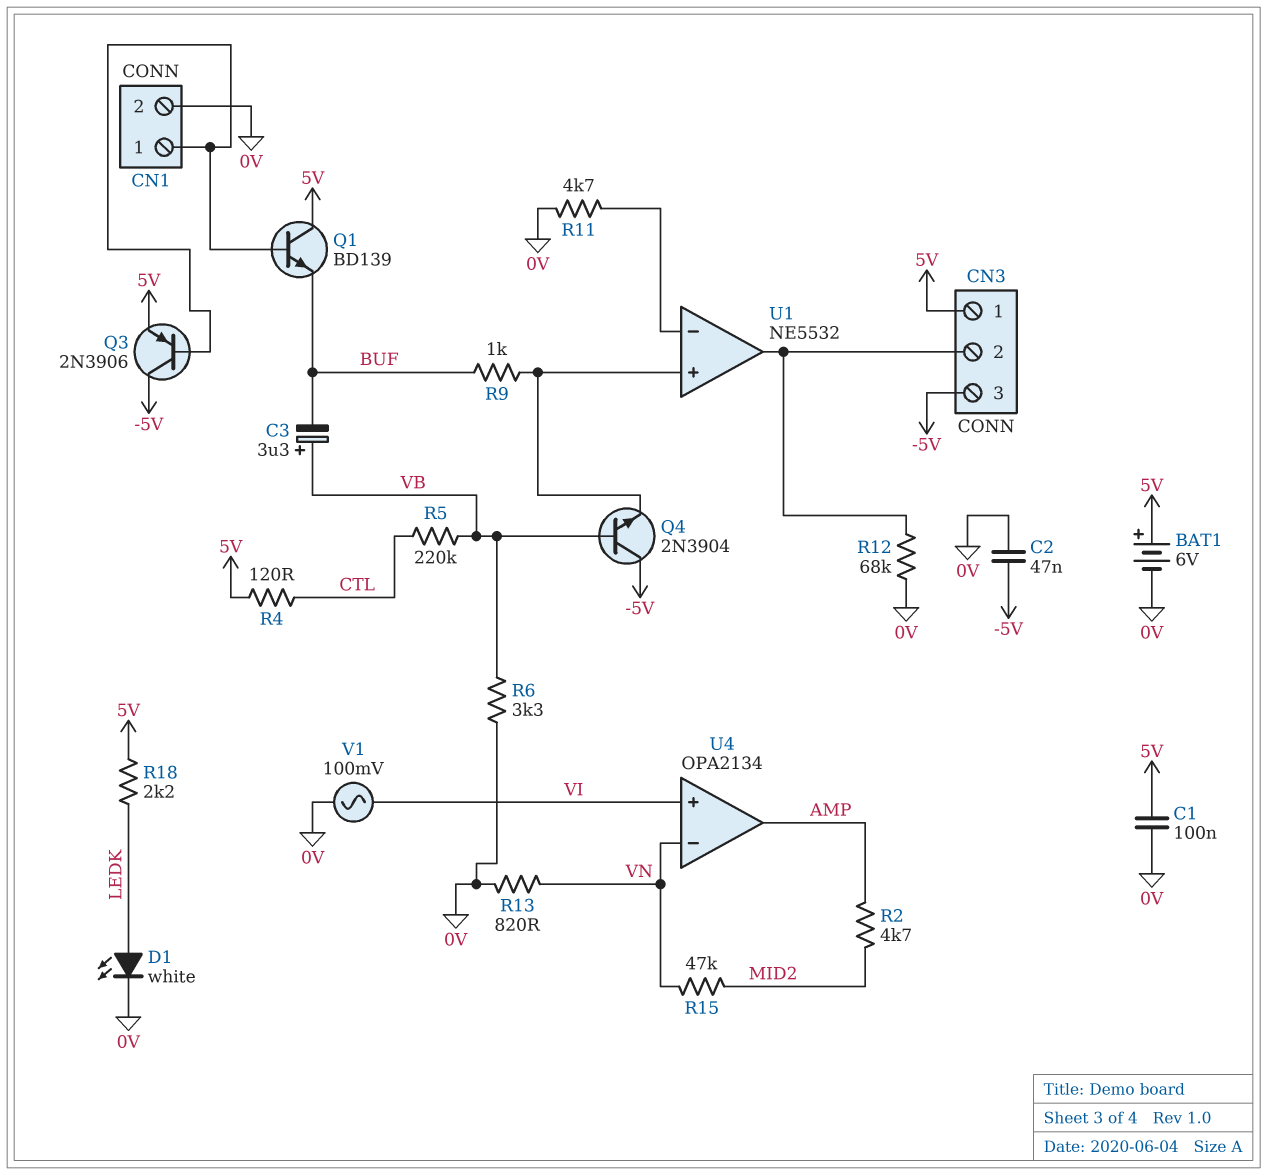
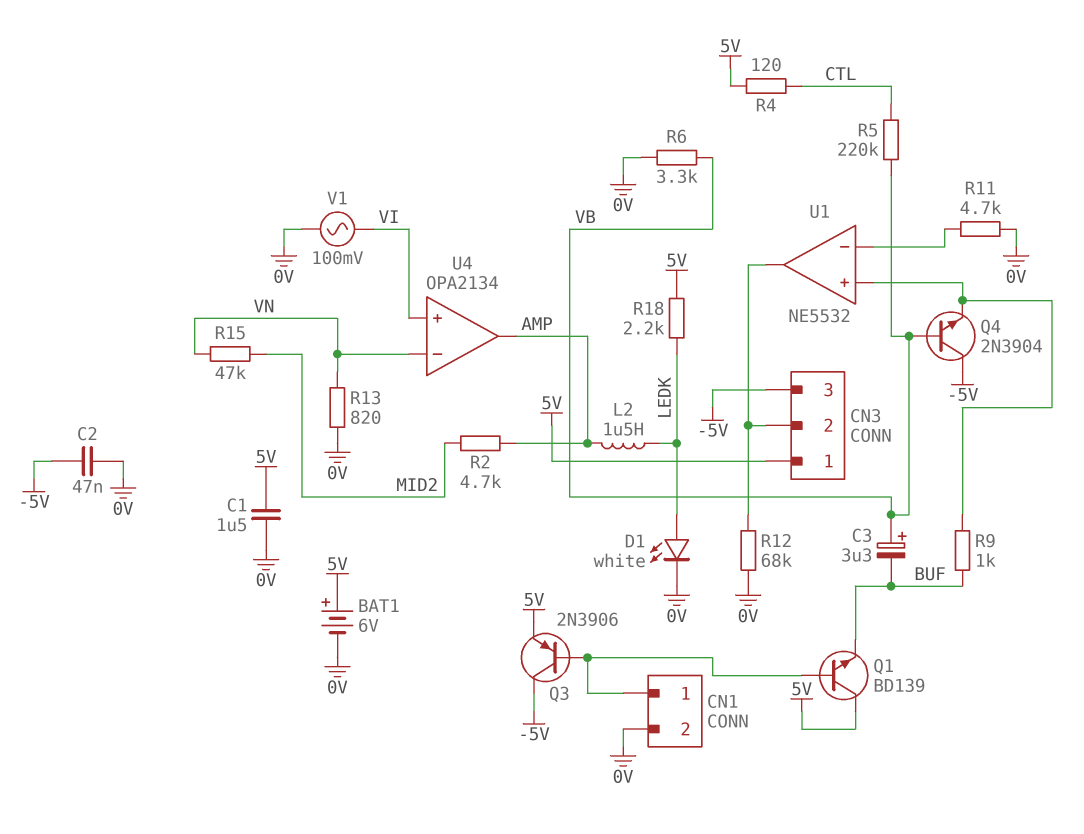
C1: 100nF (0V, 5V) -> 1.5uF (0V, 5V)
L2: none -> 1.5uH (AMP, LEDK)

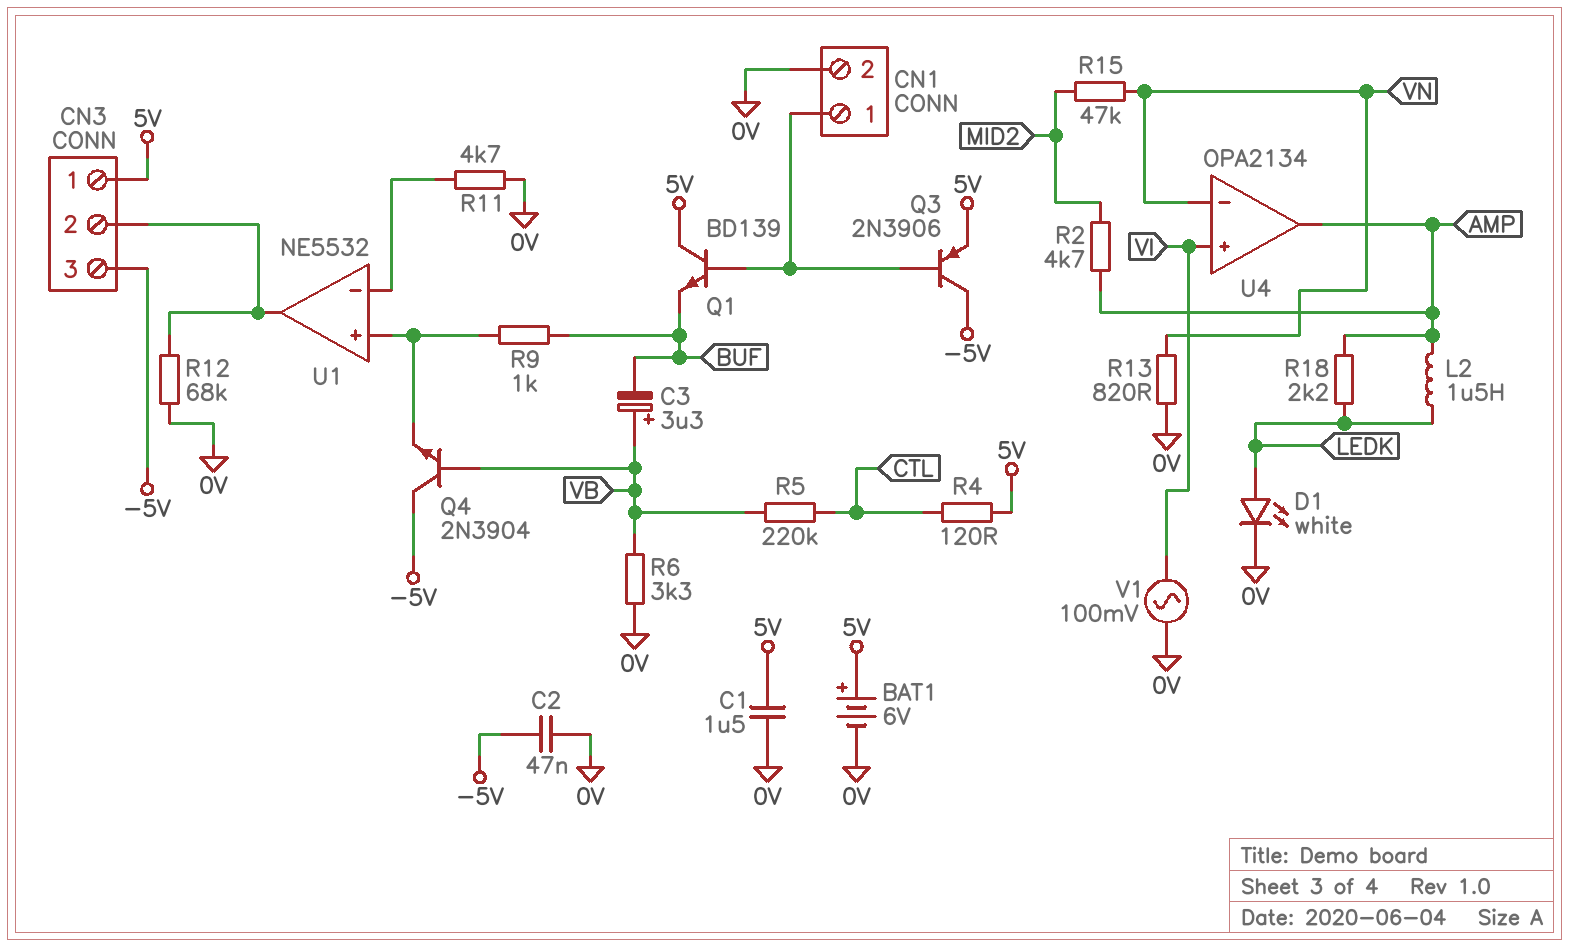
R18: 2.2k (5V, LEDK) -> 2.2k (AMP, LEDK)

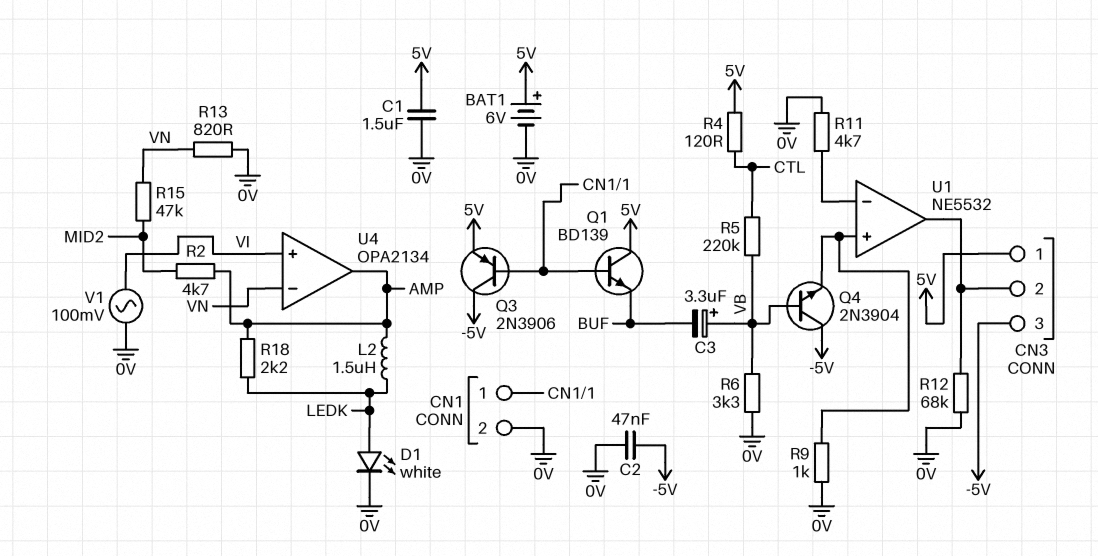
R9: 1k (BUF, U1/in+) -> 1k (0V, U1/in+)

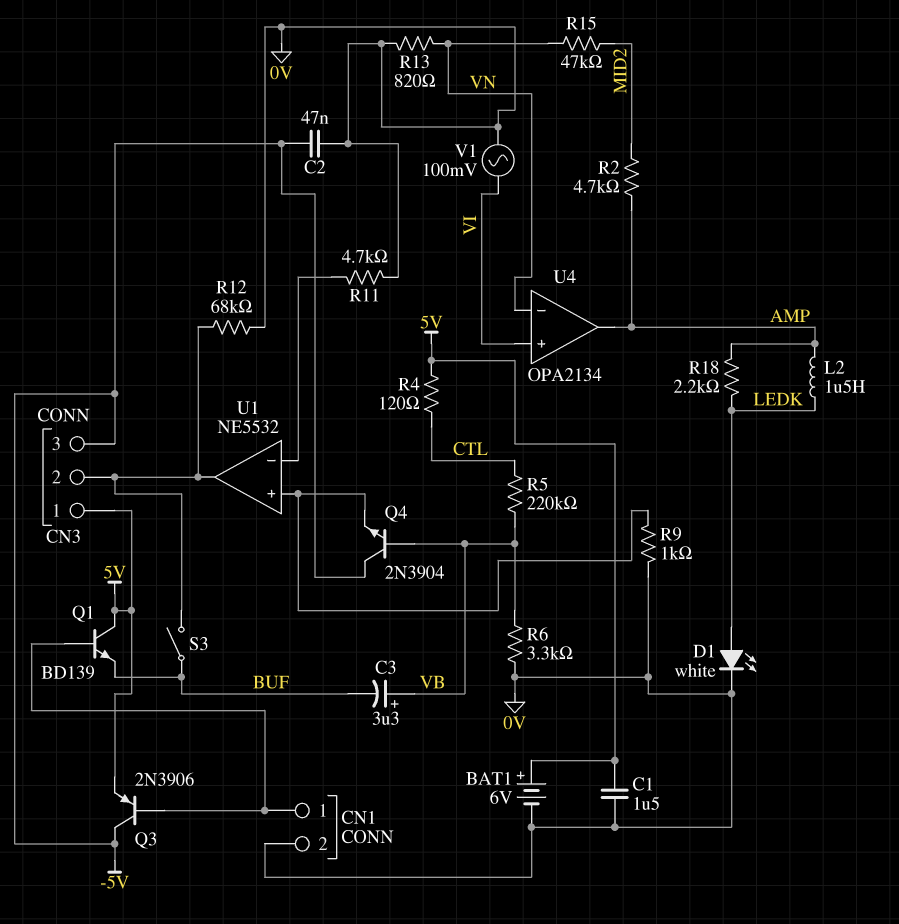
S3: none -> switch (BUF, CN3/2)

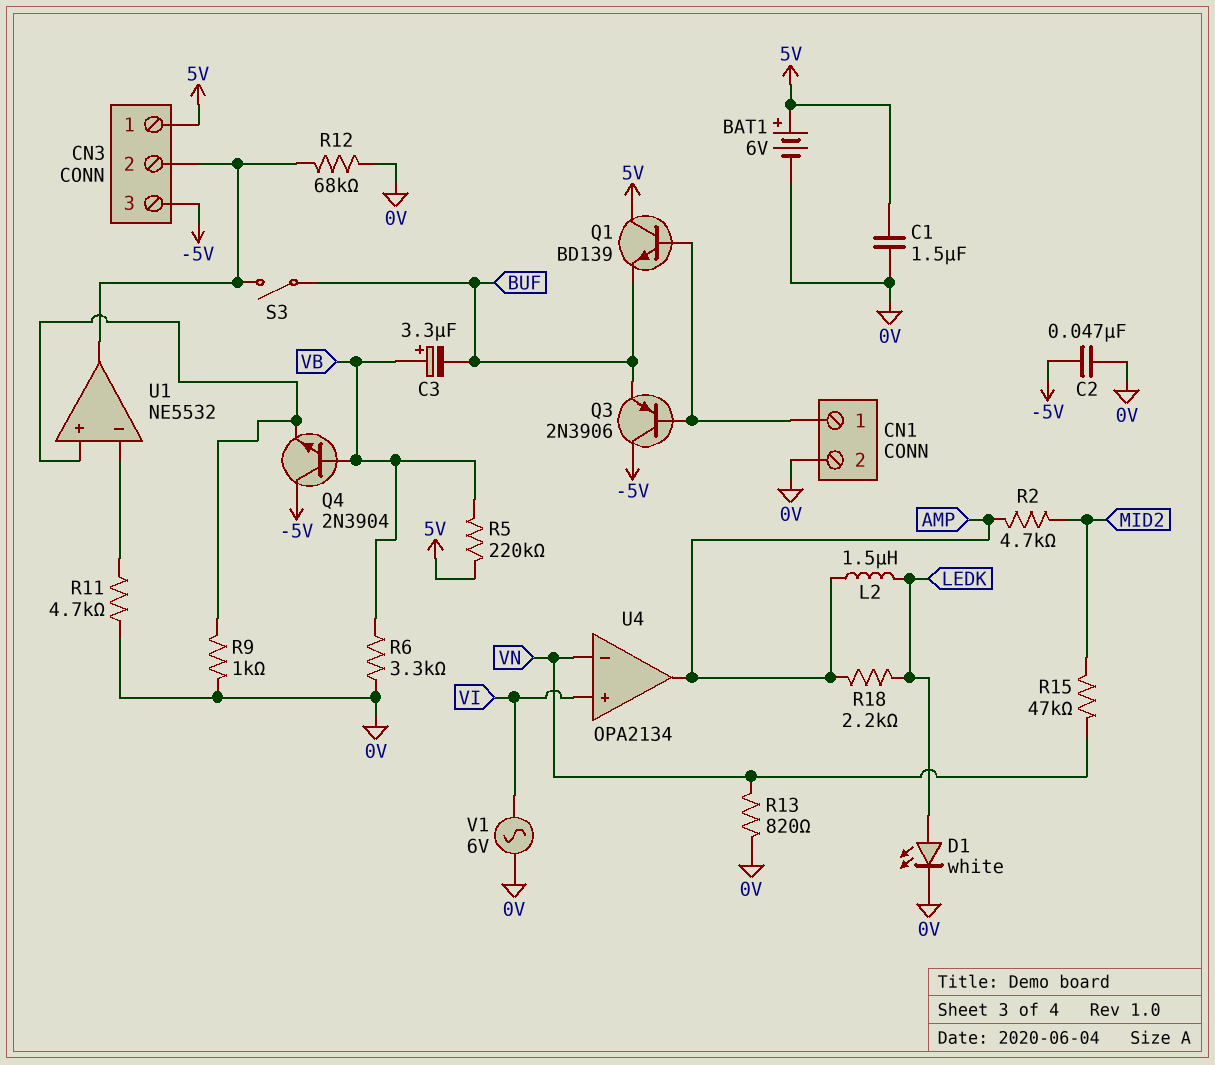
Q3: PNP 2N3906 (B CN1/1, C -5V, E 5V) -> PNP 2N3906 (B CN1/1, C -5V, E BUF)
R4: 120 (5V, CTL) -> none
R5: 220k (CTL, VB) -> 220k (5V, VB)
V1: AC 100mV (0V, VI) -> AC 6V (0V, VI)

